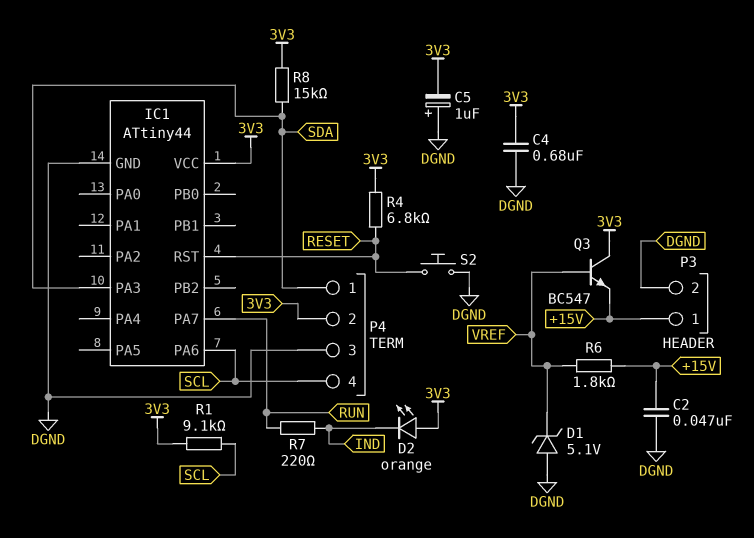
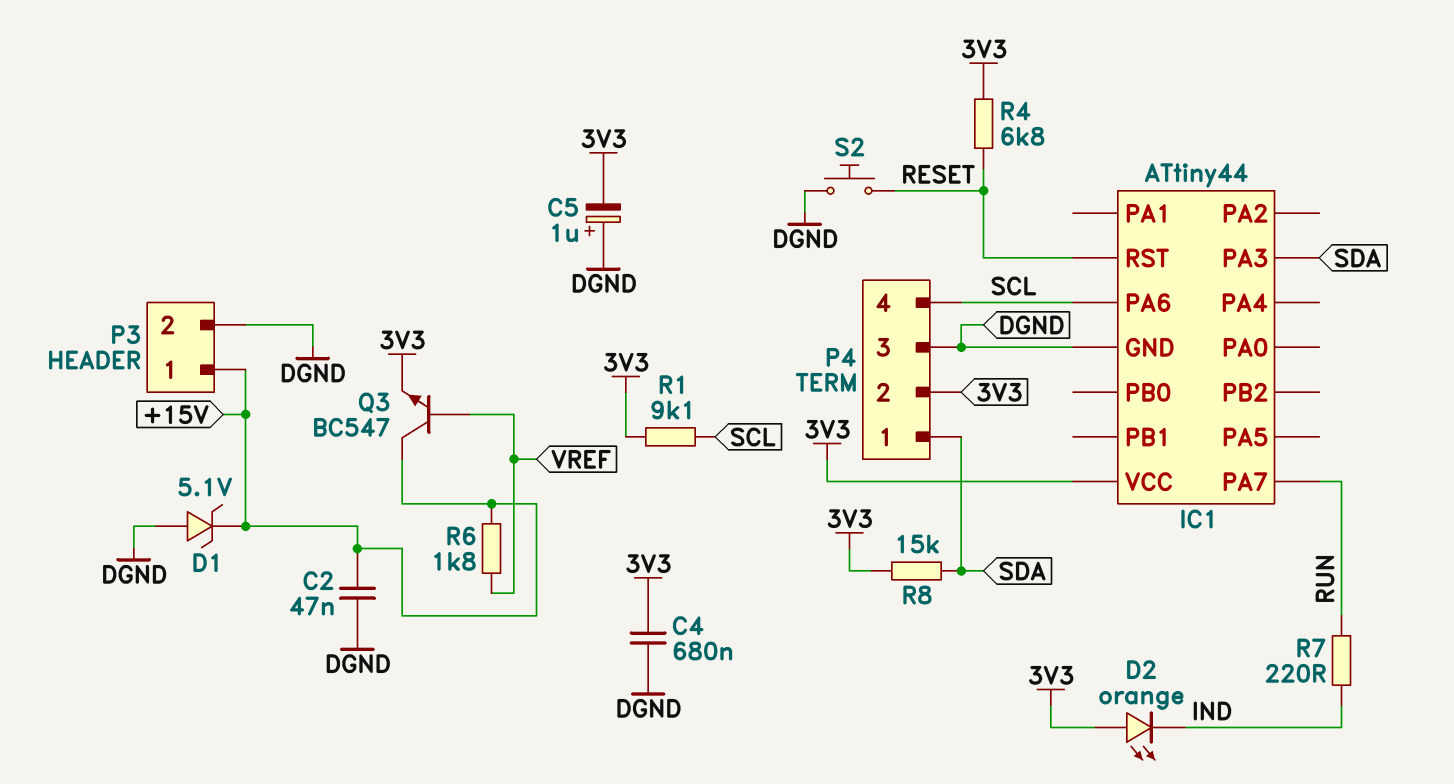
D1: zener 5.1V (A DGND, K VREF) -> zener 5.1V (A DGND, K +15V)
Q3: NPN BC547 (B VREF, C 3V3, E +15V) -> NPN BC547 (B VREF, C +15V, E 3V3)

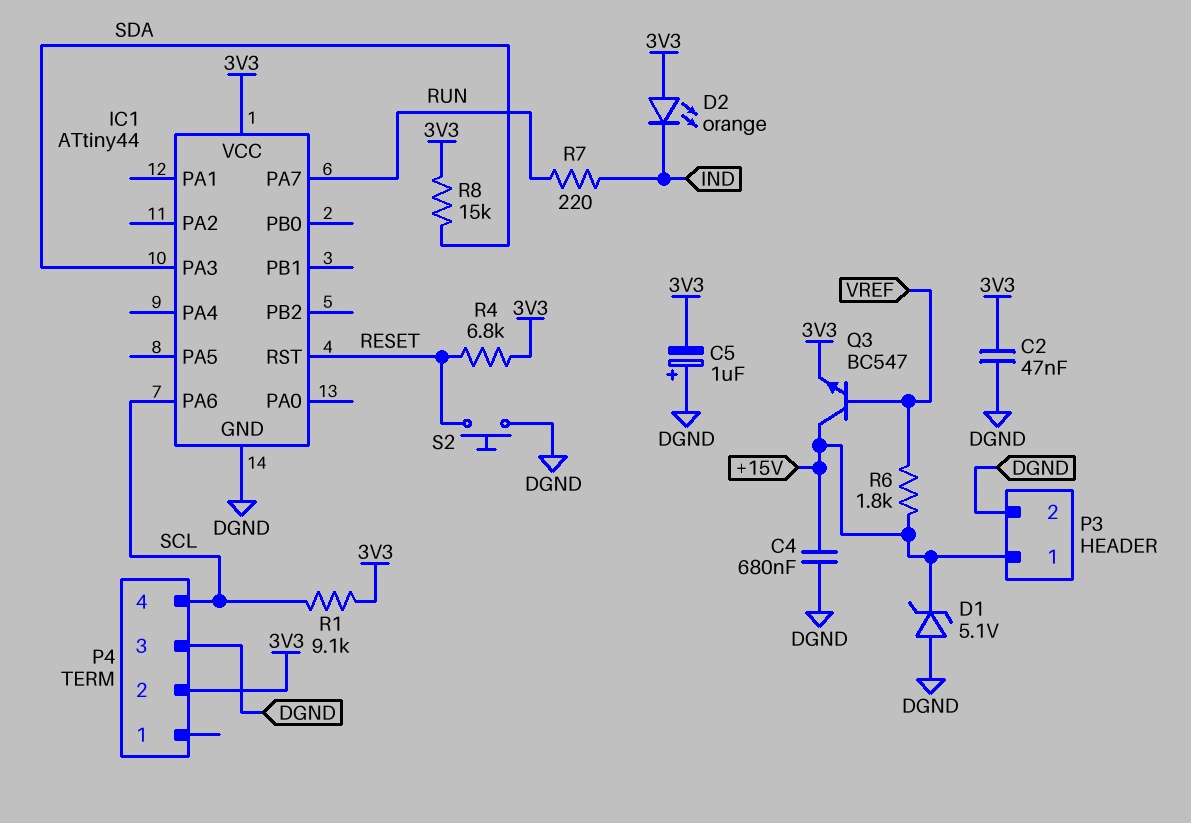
C2: 47nF (+15V, DGND) -> 47nF (3V3, DGND)
C4: 680nF (3V3, DGND) -> 680nF (+15V, DGND)
P4 pin 1: SDA -> none

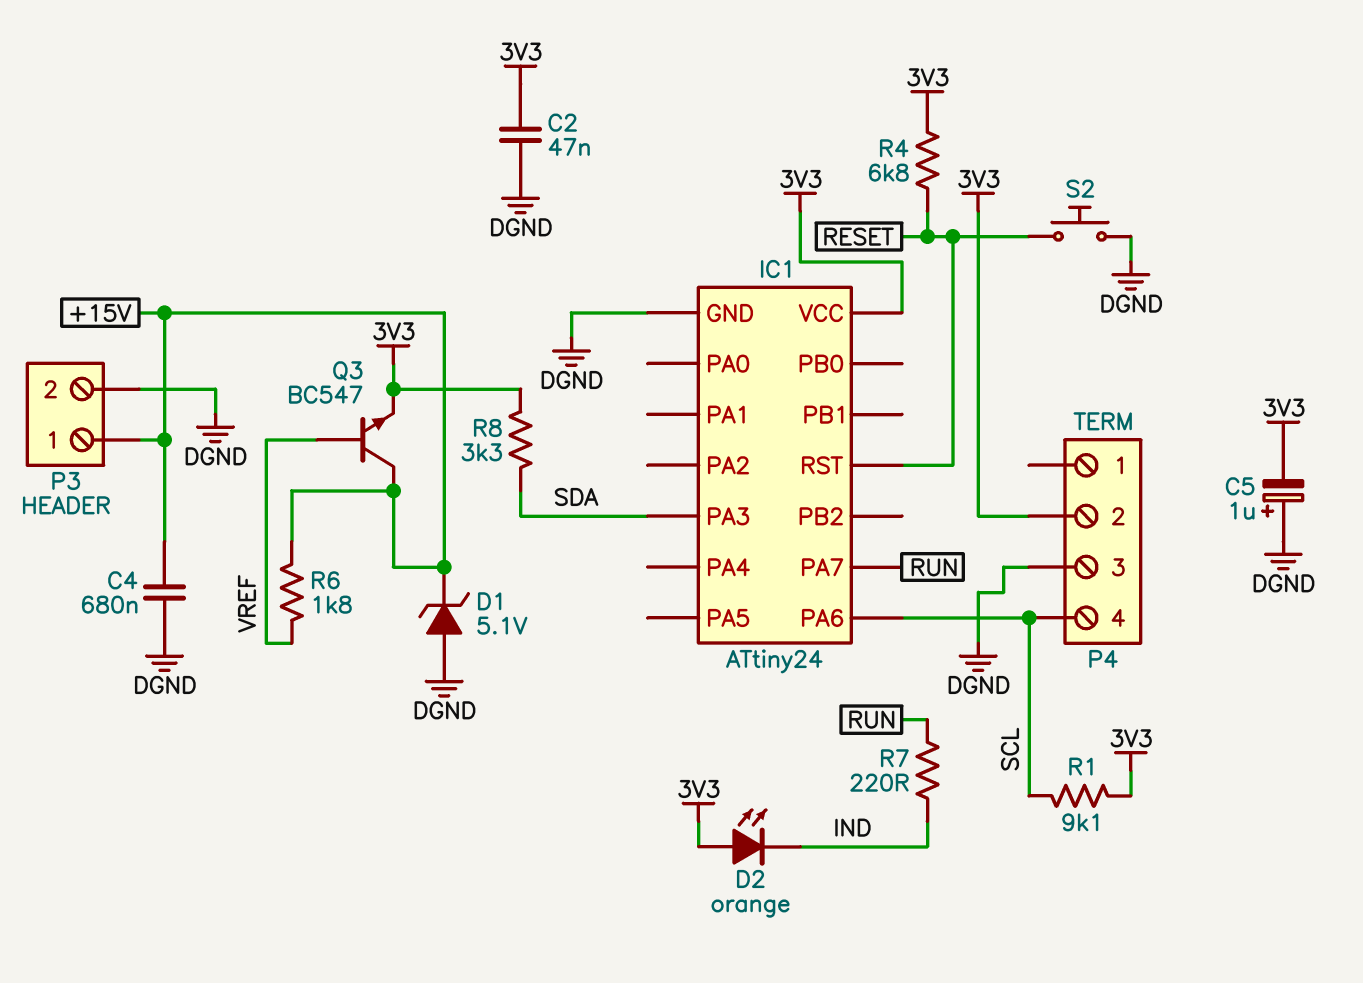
IC1: ATtiny44 -> ATtiny24
R8: 15k (3V3, SDA) -> 3.3k (3V3, SDA)

